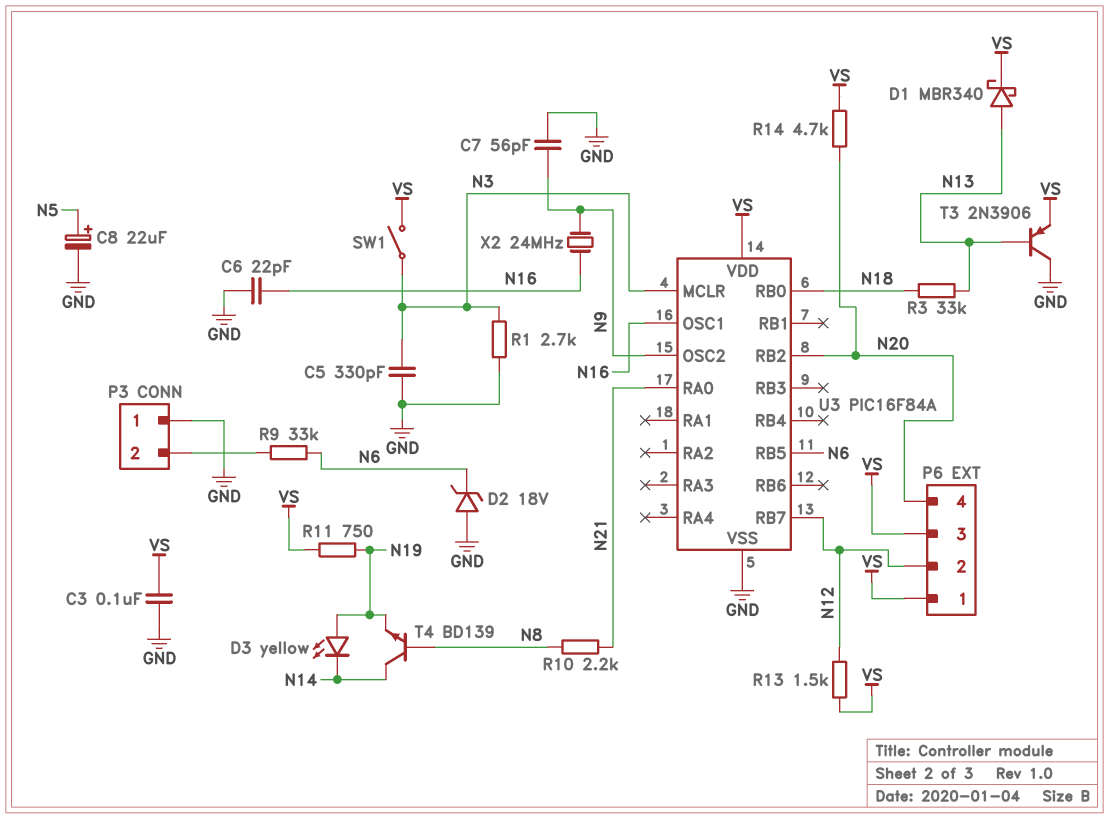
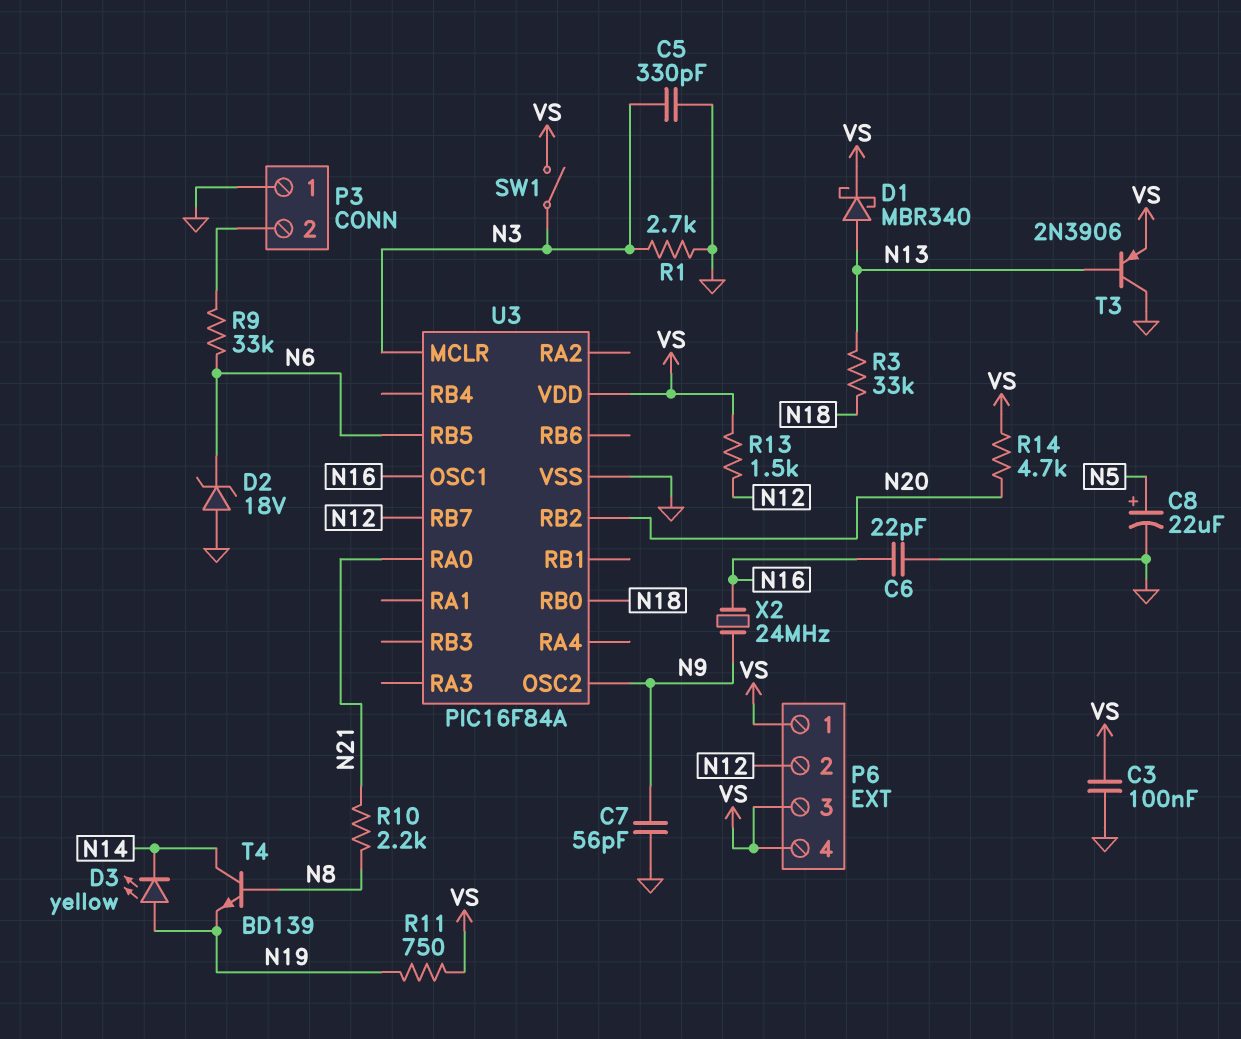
P6 pin 4: N20 -> VS

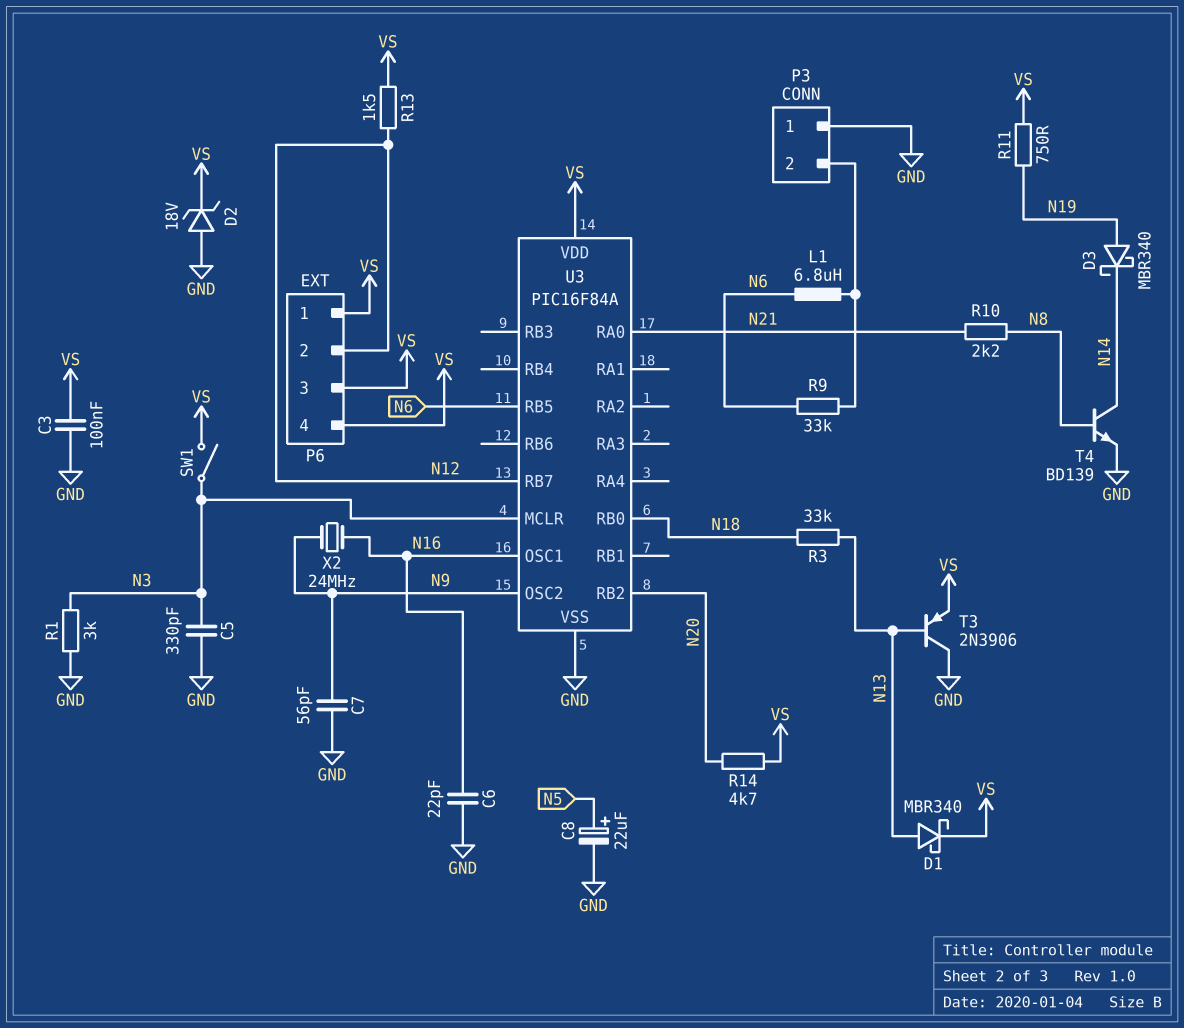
D2: zener 18V (A GND, K N6) -> zener 18V (A GND, K VS)
D3: LED yellow (A N19, K N14) -> schottky MBR340 (A N19, K N14)
L1: none -> 6.8uH (N6, P3/2)
R1: 2.7k (GND, N3) -> 3k (GND, N3)
T4: NPN BD139 (B N8, C N14, E N19) -> NPN BD139 (B N8, C N14, E GND)

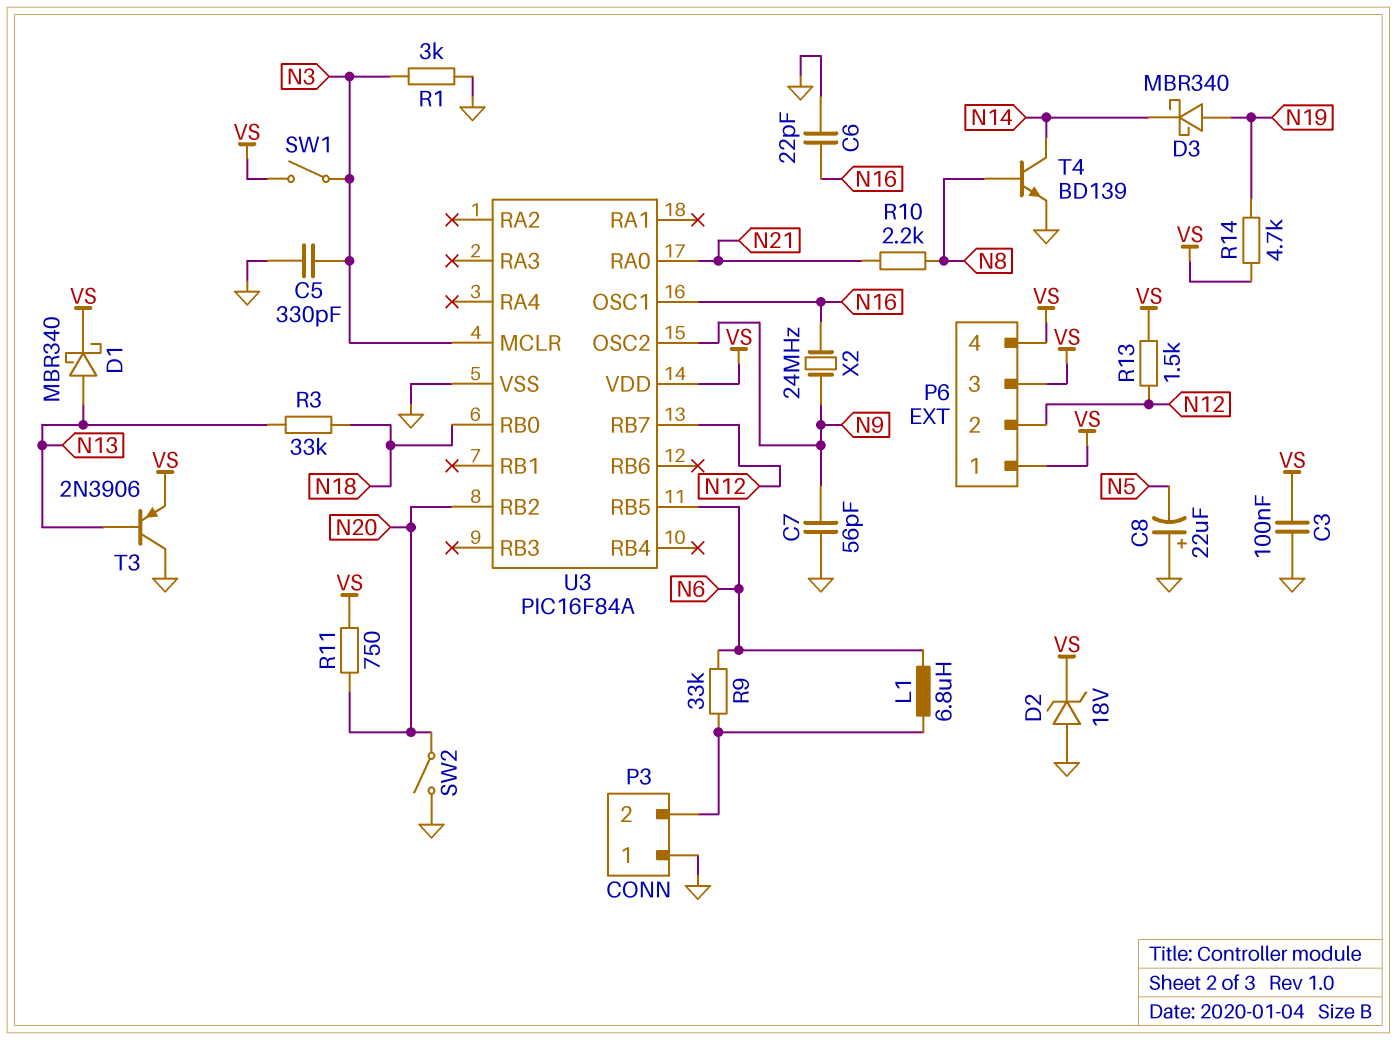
C8: 22uF (plus N5, minus GND) -> 22uF (plus GND, minus N5)
R11: 750 (N19, VS) -> 750 (N20, VS)
R14: 4.7k (N20, VS) -> 4.7k (N19, VS)
SW2: none -> switch (GND, N20)

